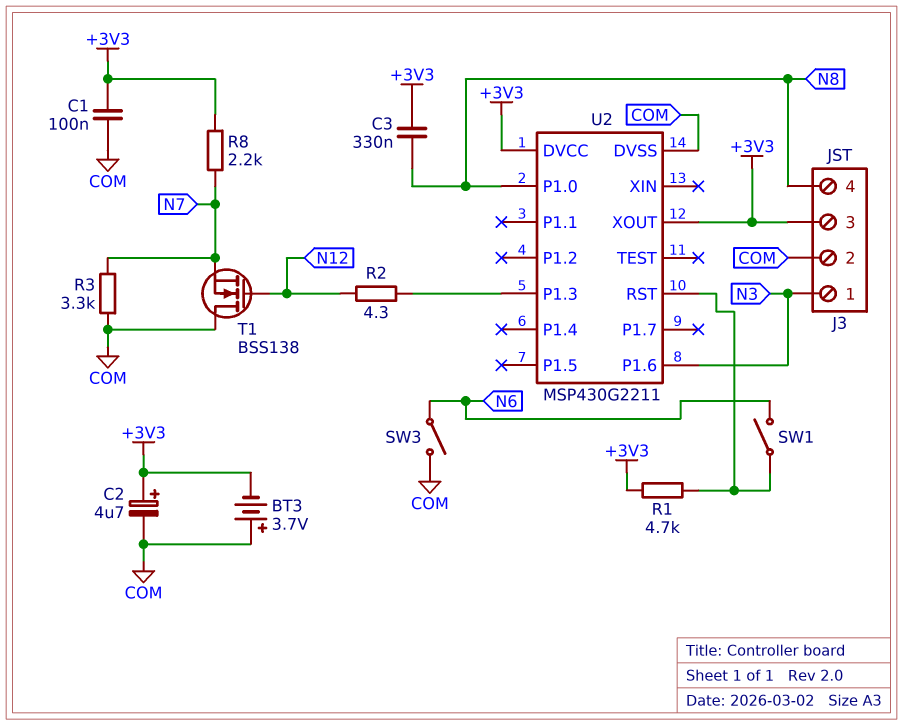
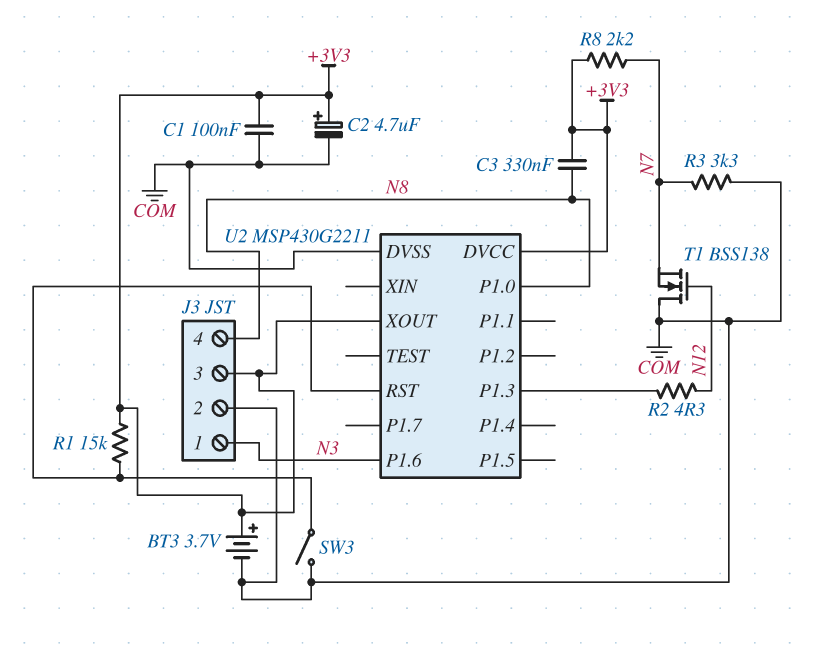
BT3: 3.7V (plus COM, minus +3V3) -> 3.7V (plus +3V3, minus COM)
R1: 4.7k (+3V3, U2/RST) -> 15k (+3V3, U2/RST)
SW1: switch (N6, U2/RST) -> none
SW3: switch (COM, N6) -> switch (COM, U2/RST)

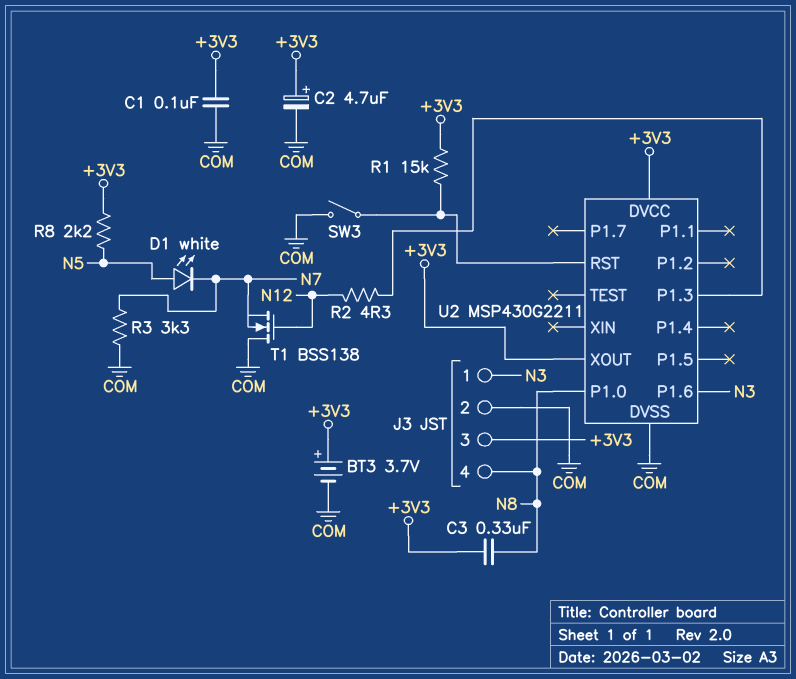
D1: none -> LED white (A N5, K N7)
R8: 2.2k (+3V3, N7) -> 2.2k (+3V3, N5)

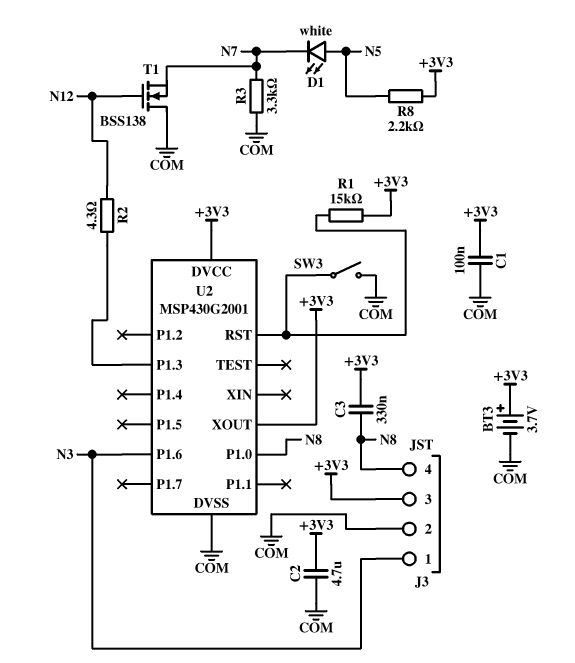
C2: 4.7uF (plus +3V3, minus COM) -> 4.7uF (+3V3, COM)
U2: MSP430G2211 -> MSP430G2001

